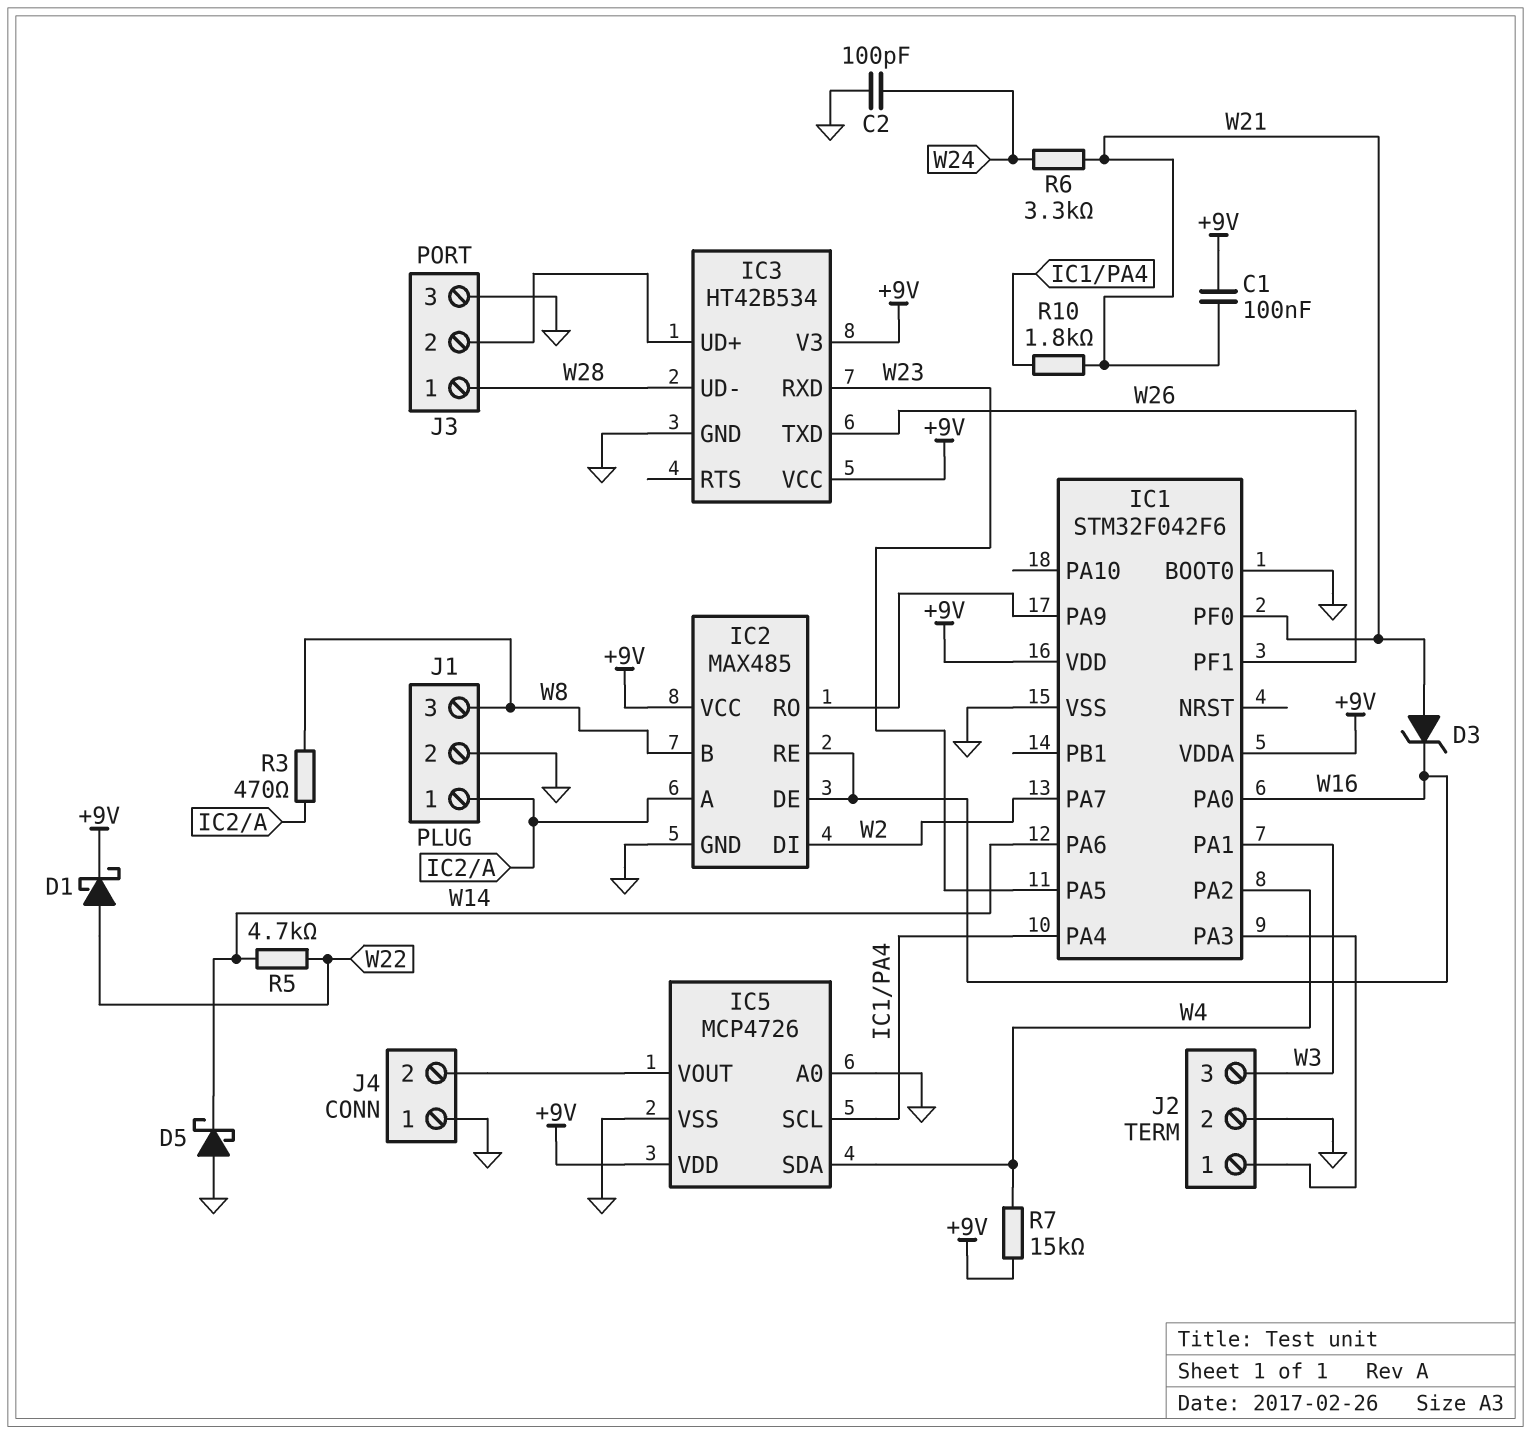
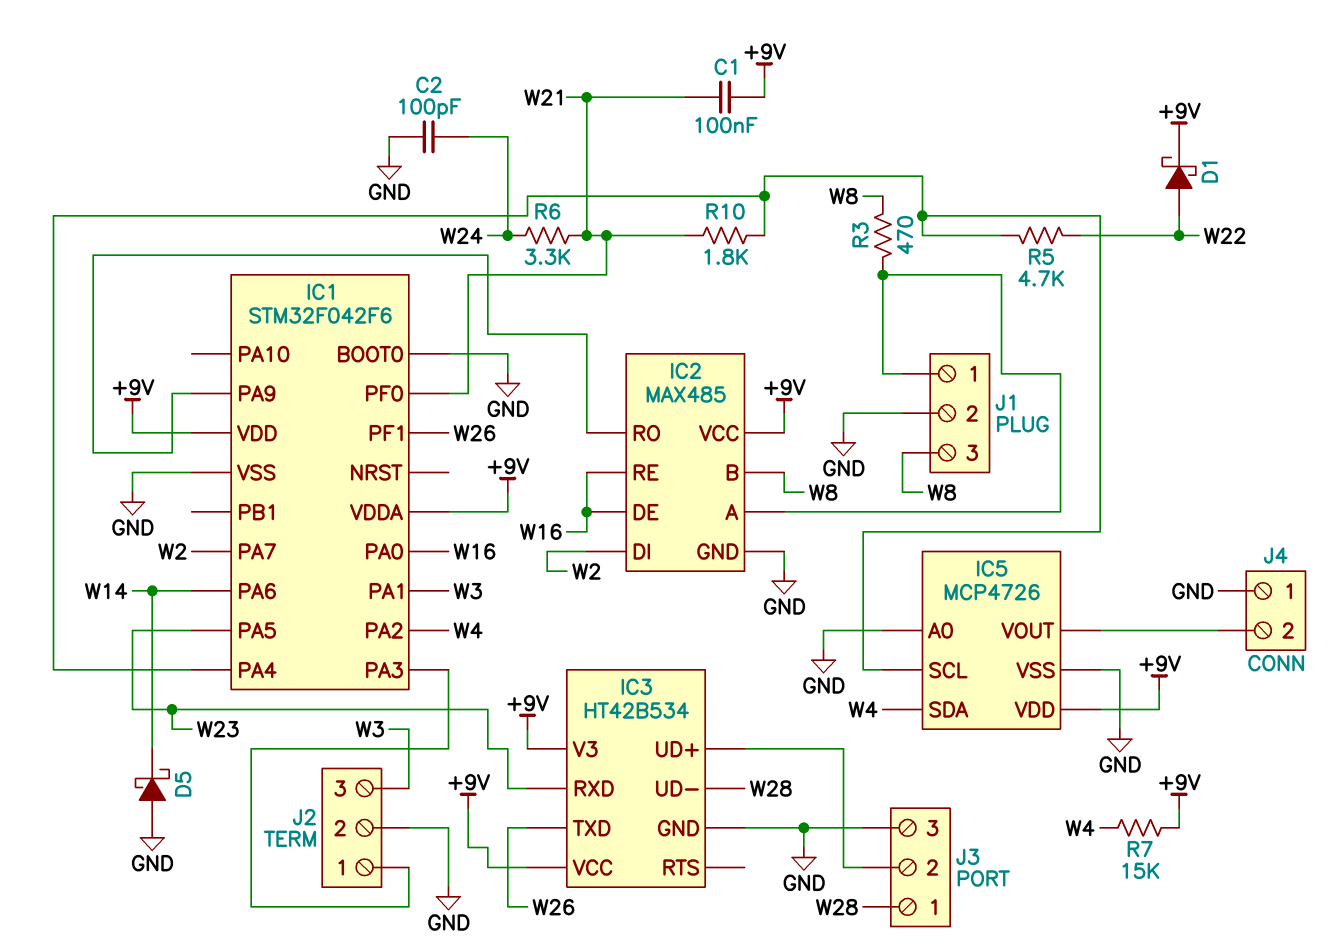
D3: zener (A W21, K W16) -> none
R5: 4.7k (W14, W22) -> 4.7k (IC1/PA4, W22)

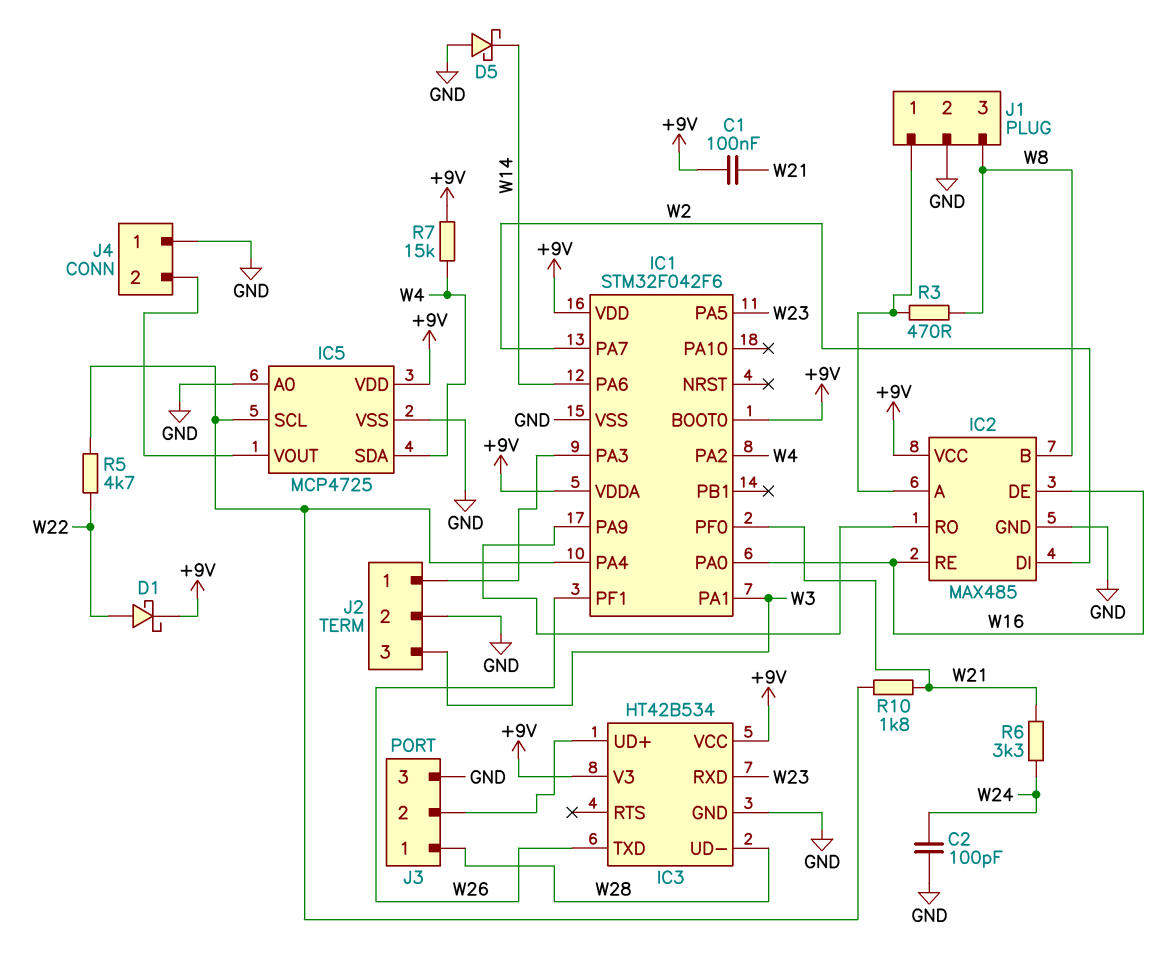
IC1 pin BOOT0: GND -> +9V
IC5: MCP4726 -> MCP4725

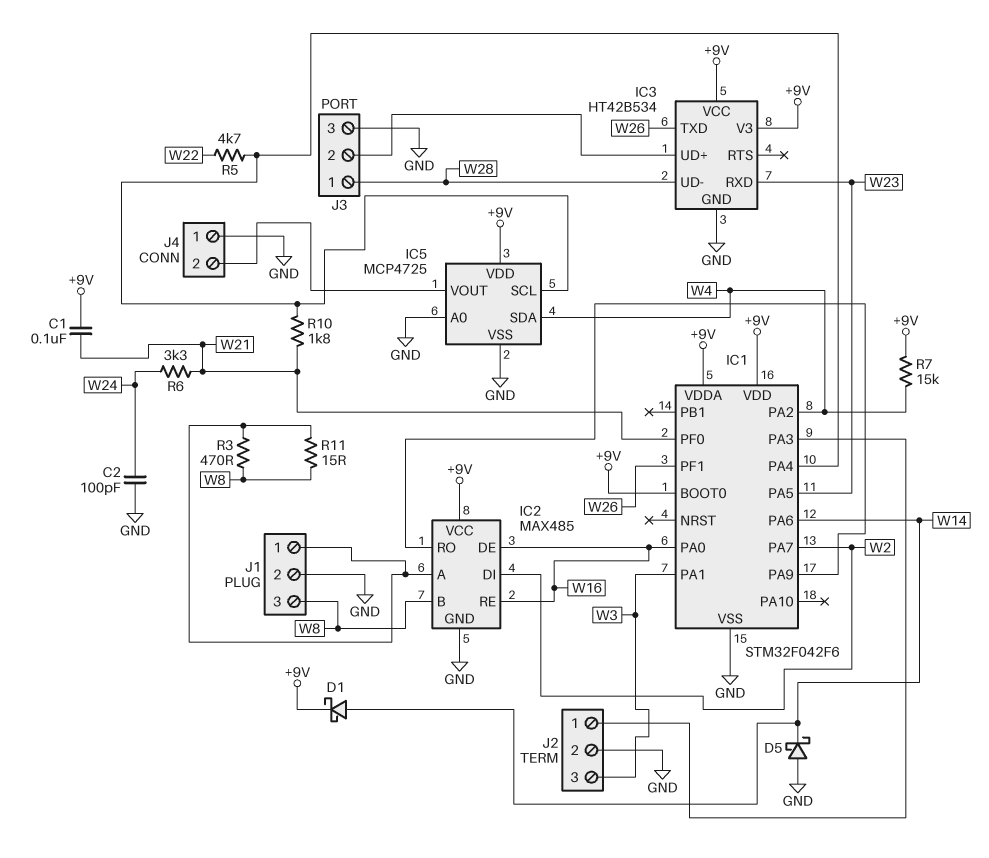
D1: schottky (A W22, K +9V) -> schottky (A W14, K +9V)
R11: none -> 15 (IC2/A, W8)

